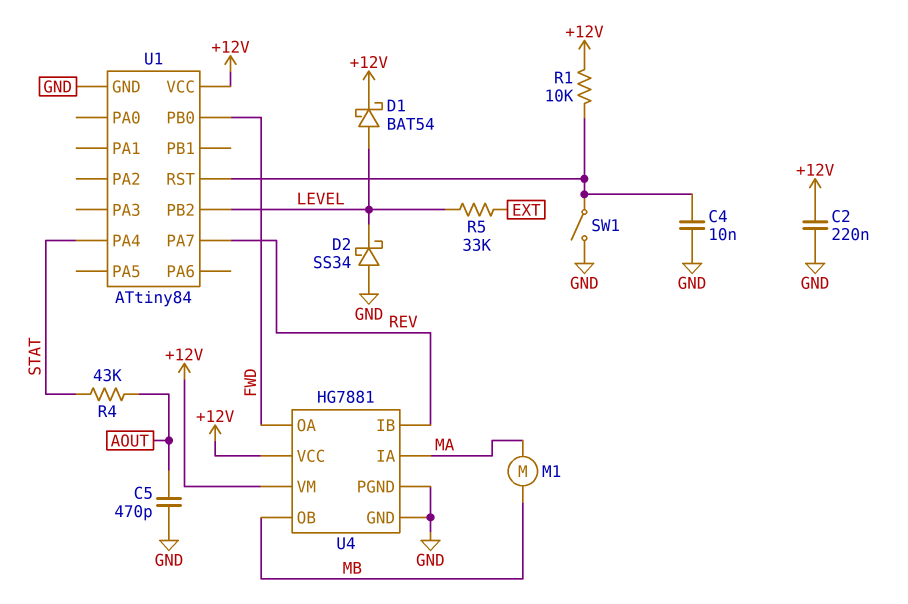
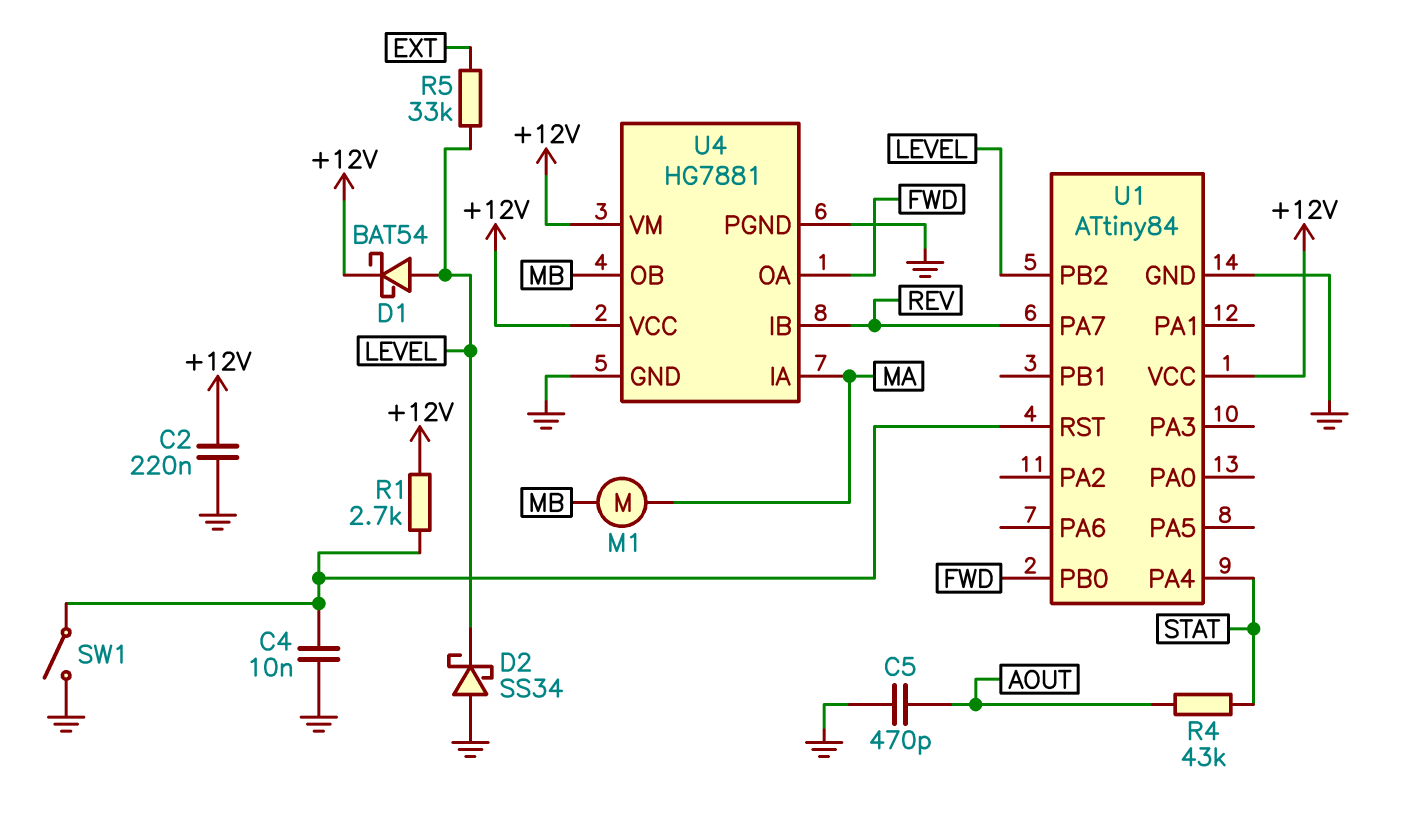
R1: 10k (+12V, U1/RST) -> 2.7k (+12V, U1/RST)

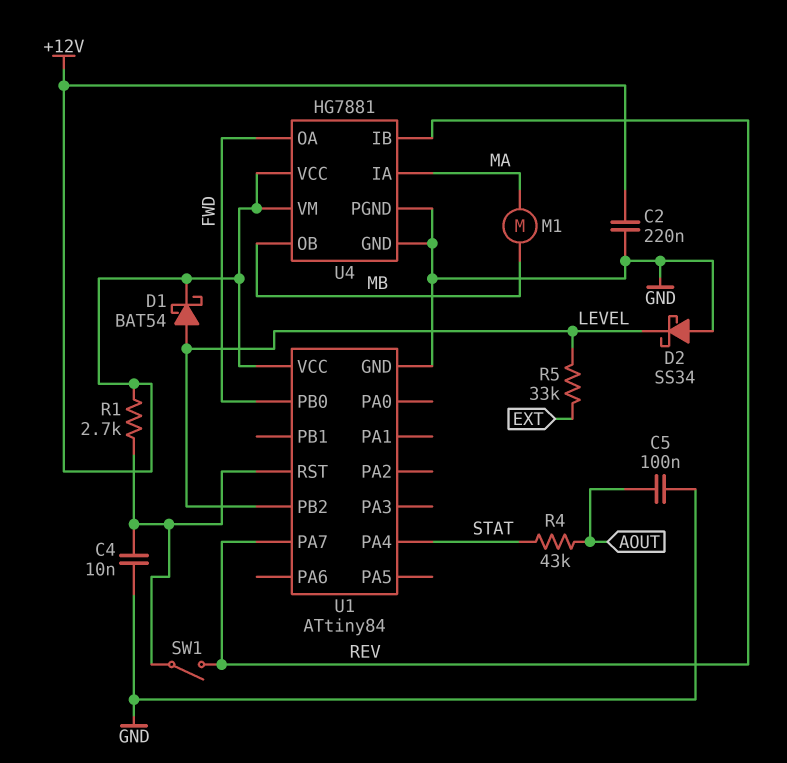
C5: 470pF (AOUT, GND) -> 100nF (AOUT, GND)
SW1: switch (GND, U1/RST) -> switch (REV, U1/RST)

